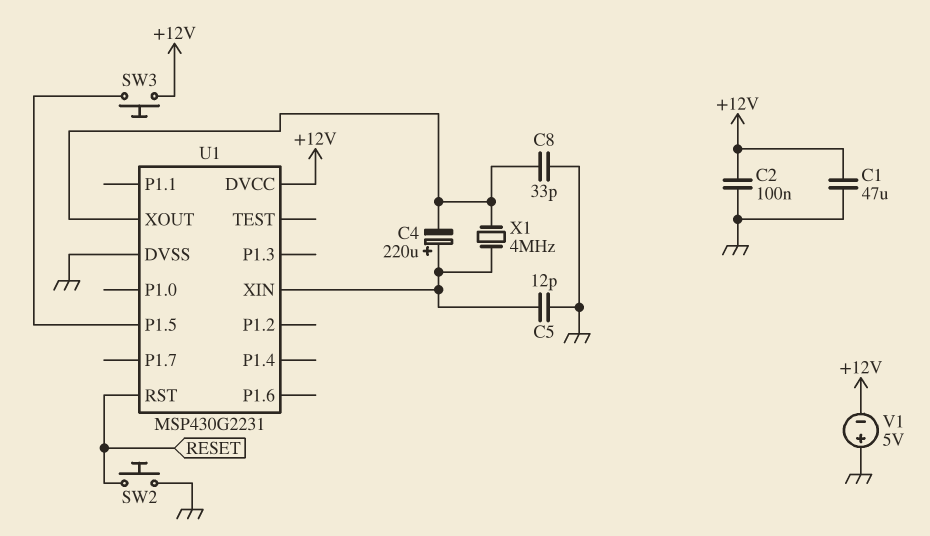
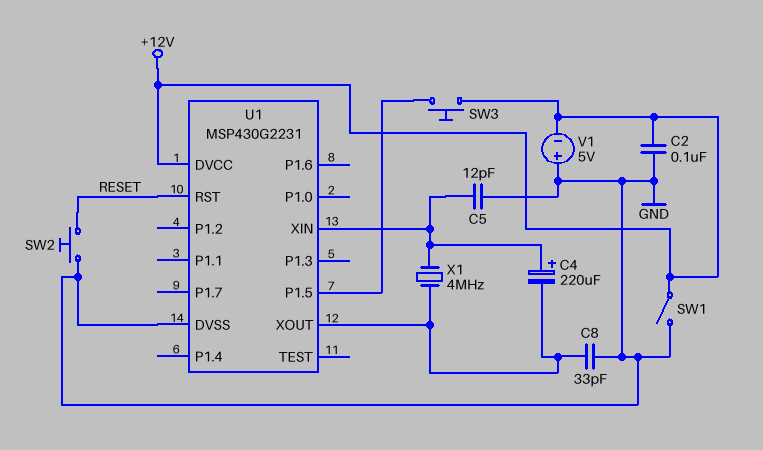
C1: 47uF (+12V, GND) -> none
SW1: none -> switch (+12V, GND)

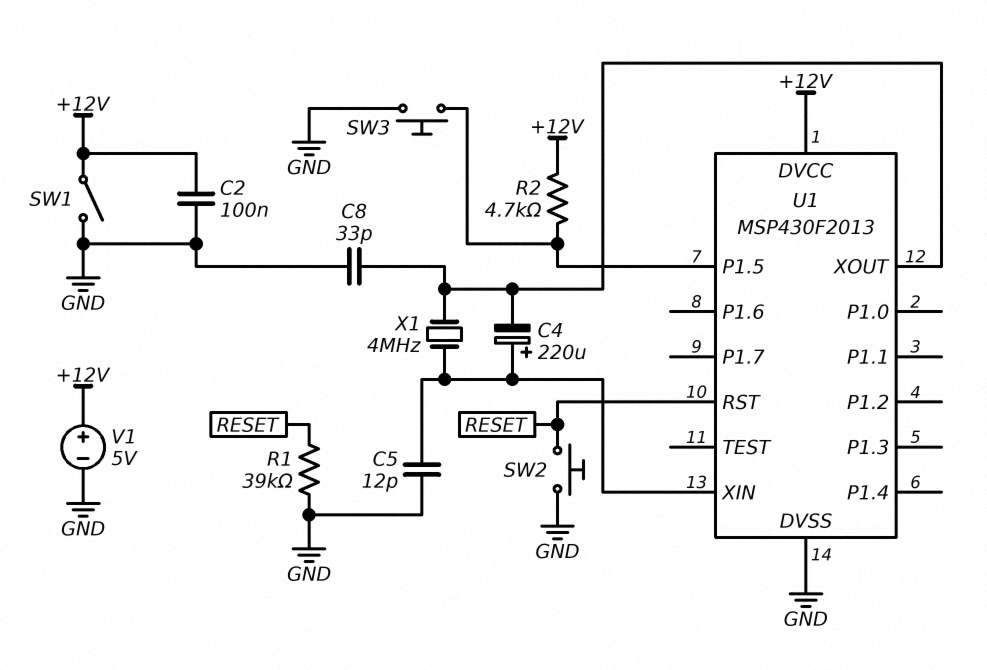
R1: none -> 39k (GND, RESET)
R2: none -> 4.7k (+12V, U1/P1.5)
SW3: button (+12V, U1/P1.5) -> button (GND, U1/P1.5)
U1: MSP430G2231 -> MSP430F2013
V1: 5V (plus GND, minus +12V) -> 5V (plus +12V, minus GND)

